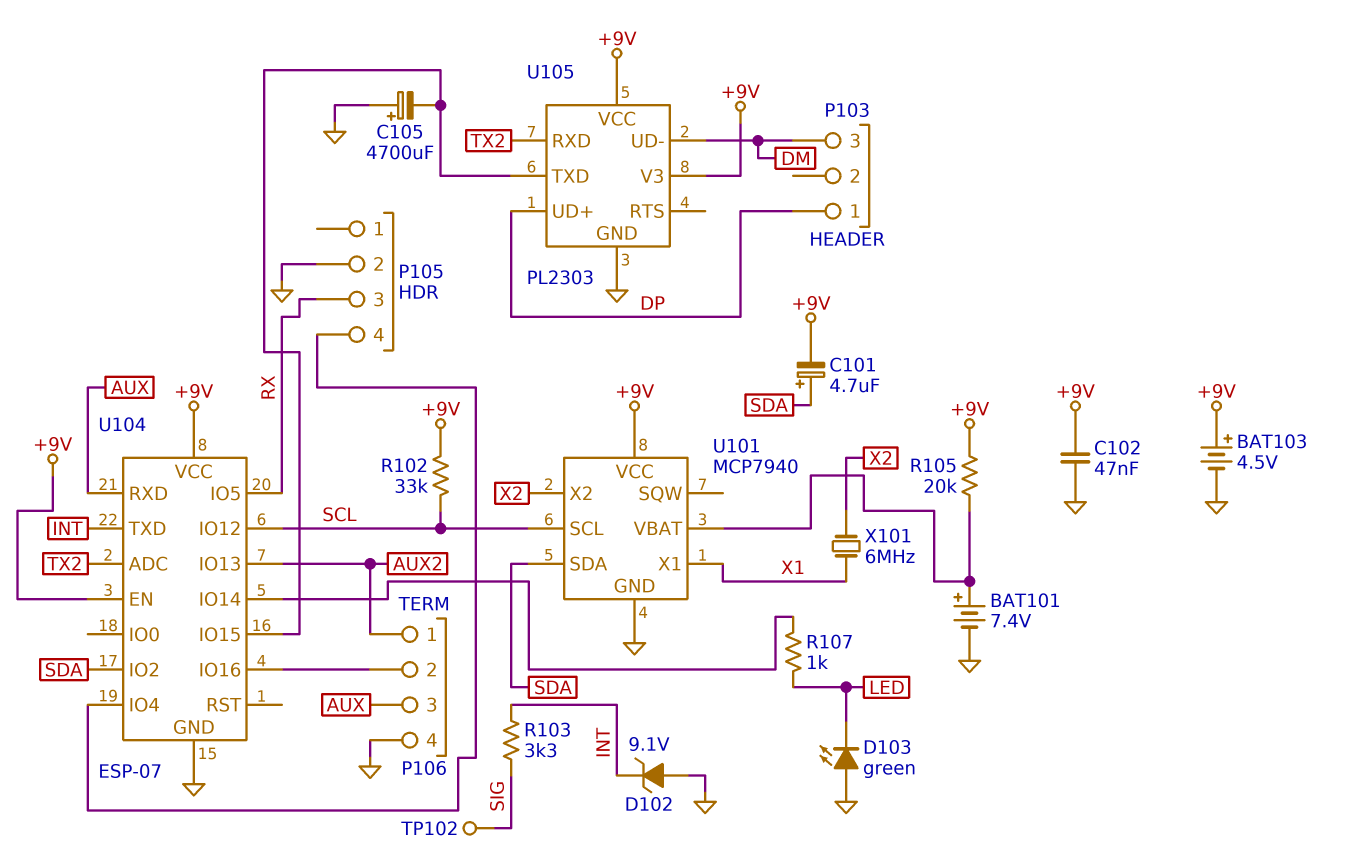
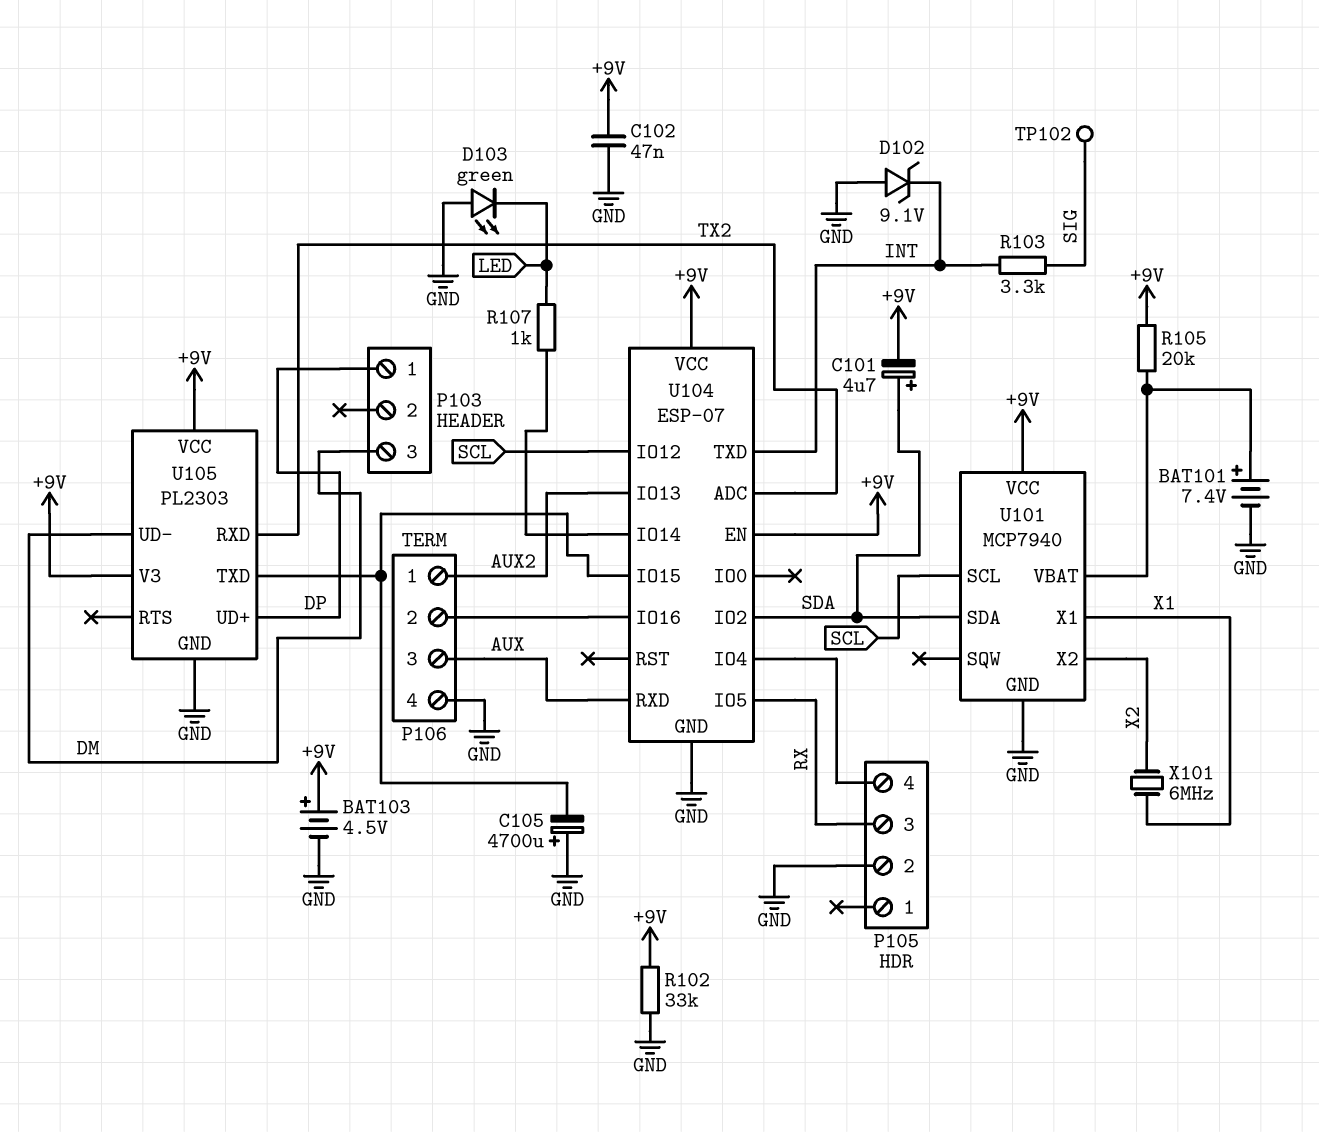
R102: 33k (+9V, SCL) -> 33k (+9V, GND)

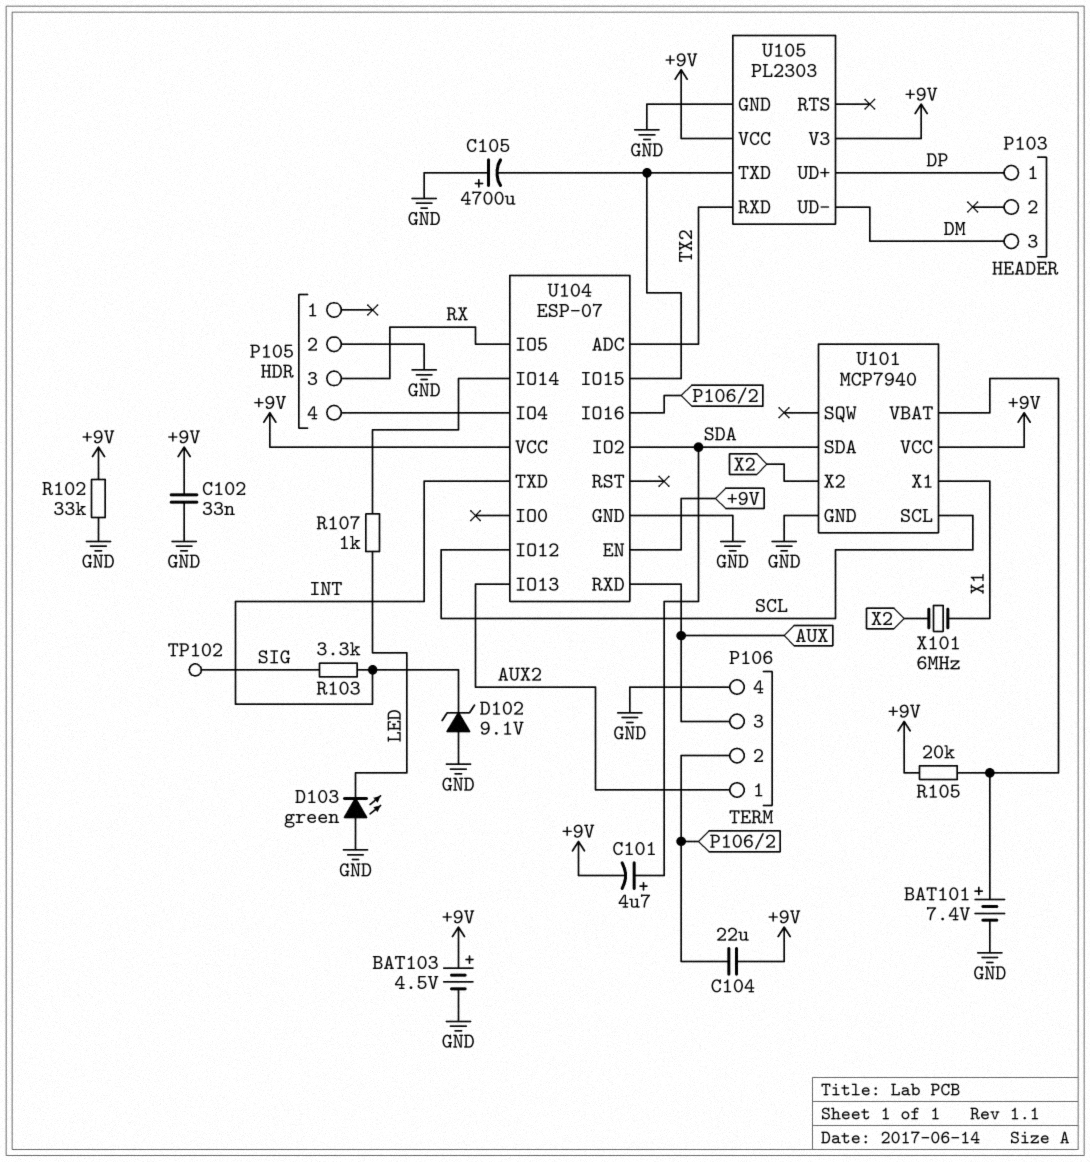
C102: 47nF (+9V, GND) -> 33nF (+9V, GND)
C104: none -> 22uF (+9V, P106/2)

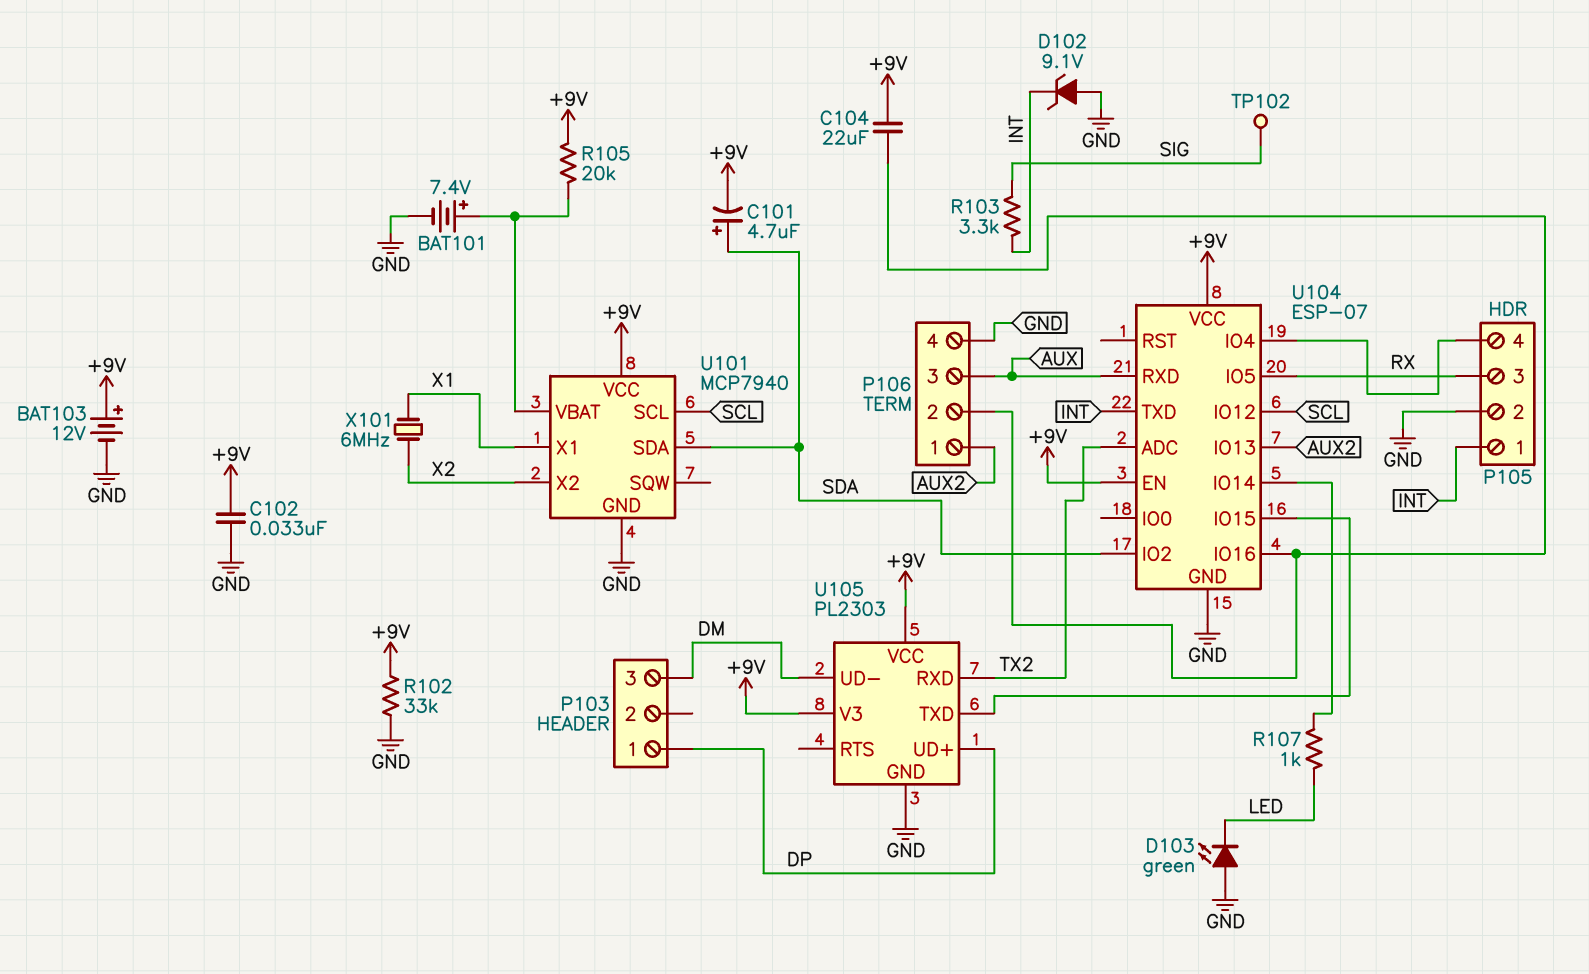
BAT103: 4.5V (plus +9V, minus GND) -> 12V (plus +9V, minus GND)
C105: 4700uF (plus GND, minus U104/IO15) -> none
P105 pin 1: none -> INT

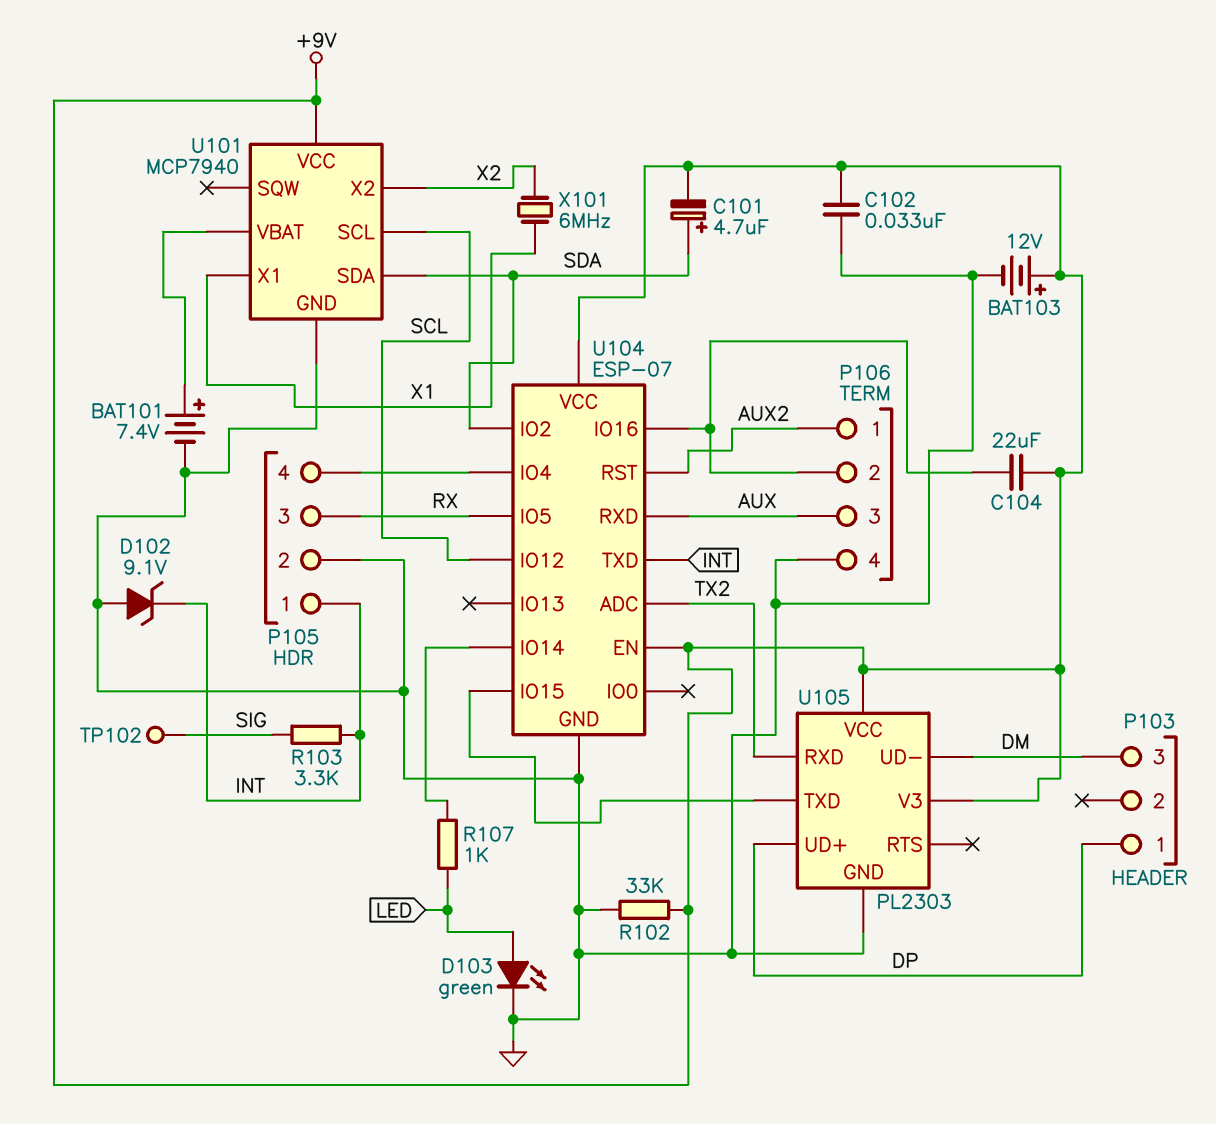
D103: LED green (A GND, K LED) -> LED green (A LED, K GND)
R105: 20k (+9V, U101/VBAT) -> none
U104 pin IO13: AUX2 -> none
U104 pin RST: none -> AUX2

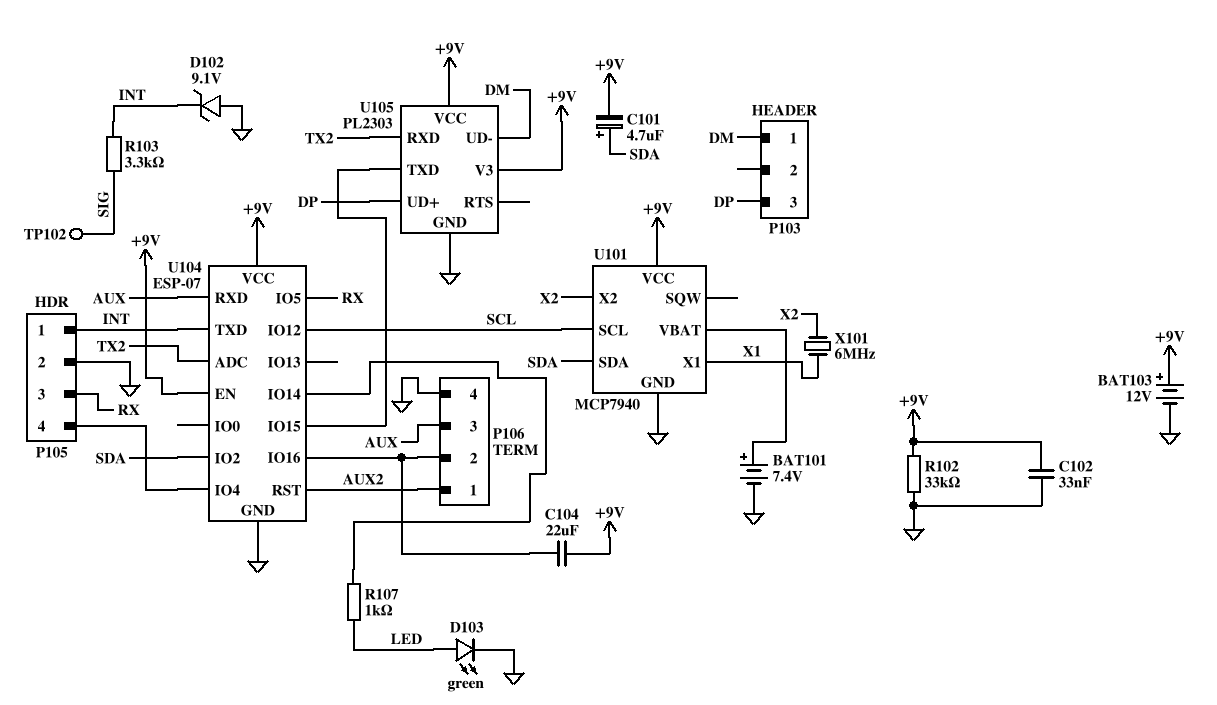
P103 pin 1: DP -> DM
P103 pin 3: DM -> DP

